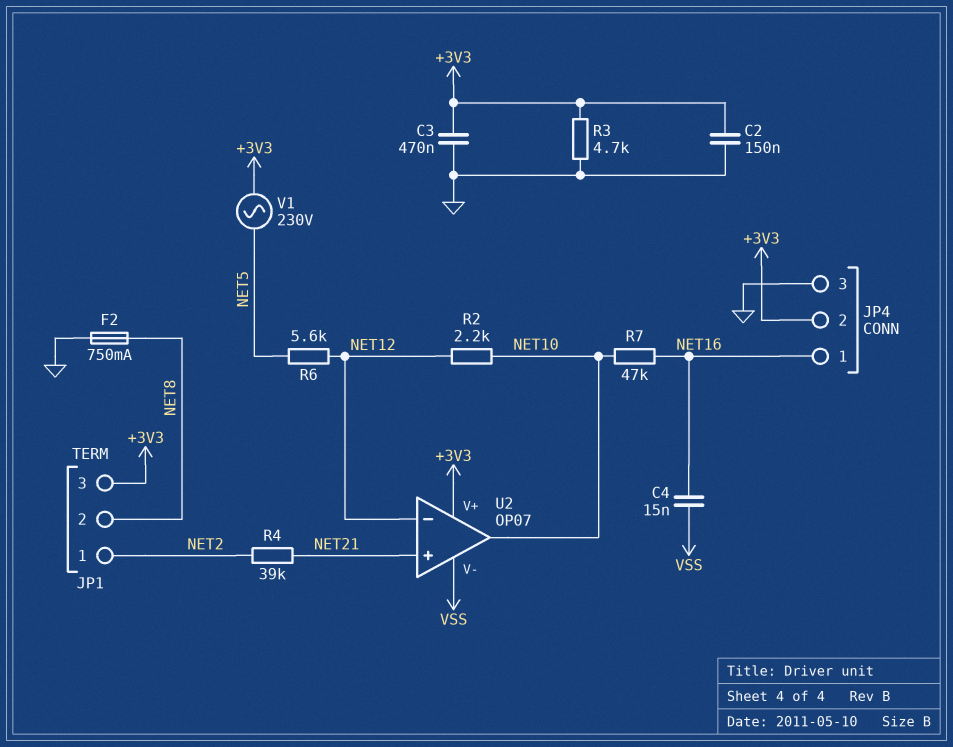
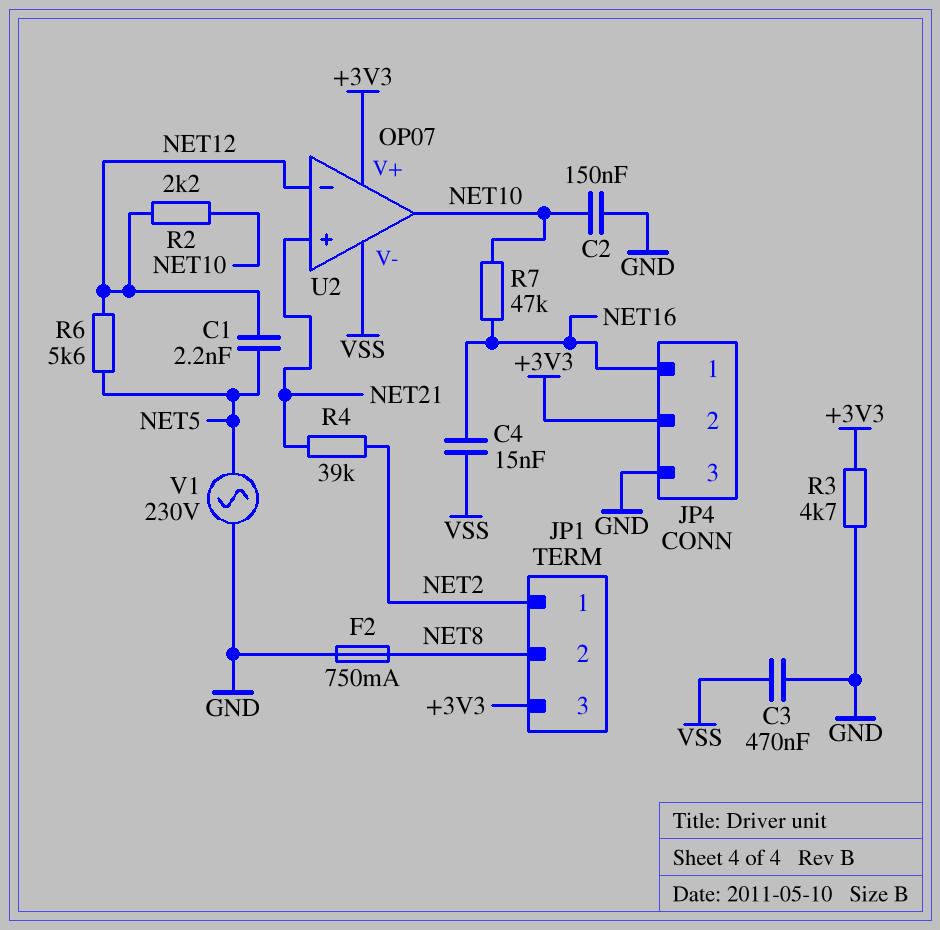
C1: none -> 2.2nF (NET5, NET12)
C2: 150nF (+3V3, GND) -> 150nF (GND, NET10)
C3: 470nF (+3V3, GND) -> 470nF (GND, VSS)
V1: AC 230V (+3V3, NET5) -> AC 230V (GND, NET5)

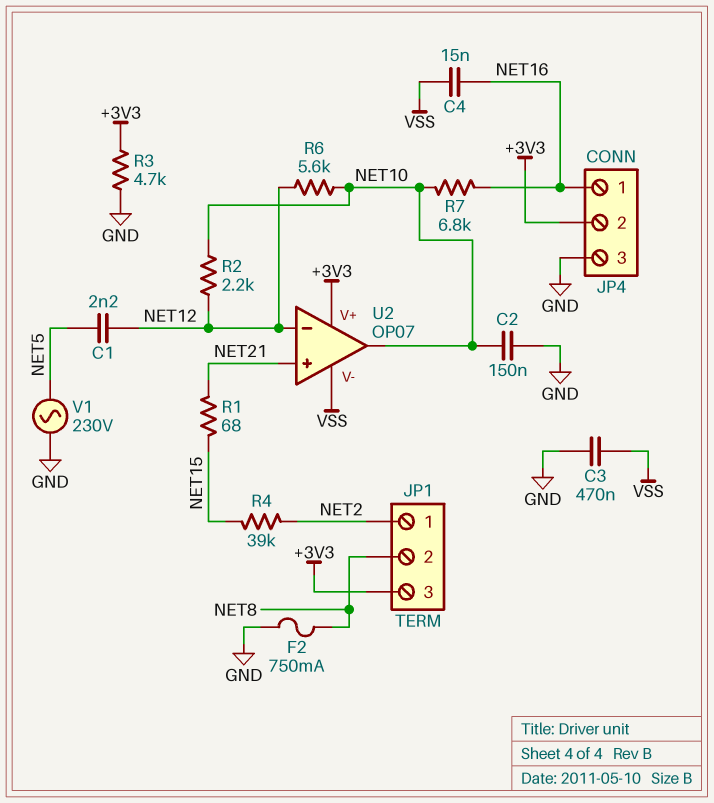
R1: none -> 68 (NET15, NET21)
R4: 39k (NET2, NET21) -> 39k (NET2, NET15)
R6: 5.6k (NET5, NET12) -> 5.6k (NET10, NET12)
R7: 47k (NET10, NET16) -> 6.8k (NET10, NET16)

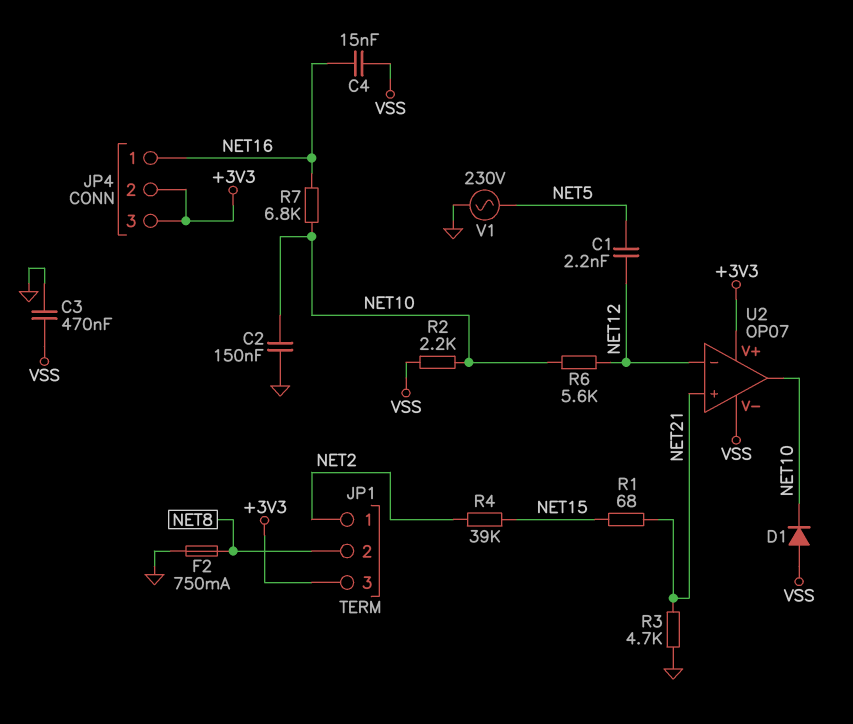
D1: none -> diode (A VSS, K NET10)
JP4 pin 3: GND -> +3V3
R2: 2.2k (NET10, NET12) -> 2.2k (NET10, VSS)
R3: 4.7k (+3V3, GND) -> 4.7k (GND, NET21)

